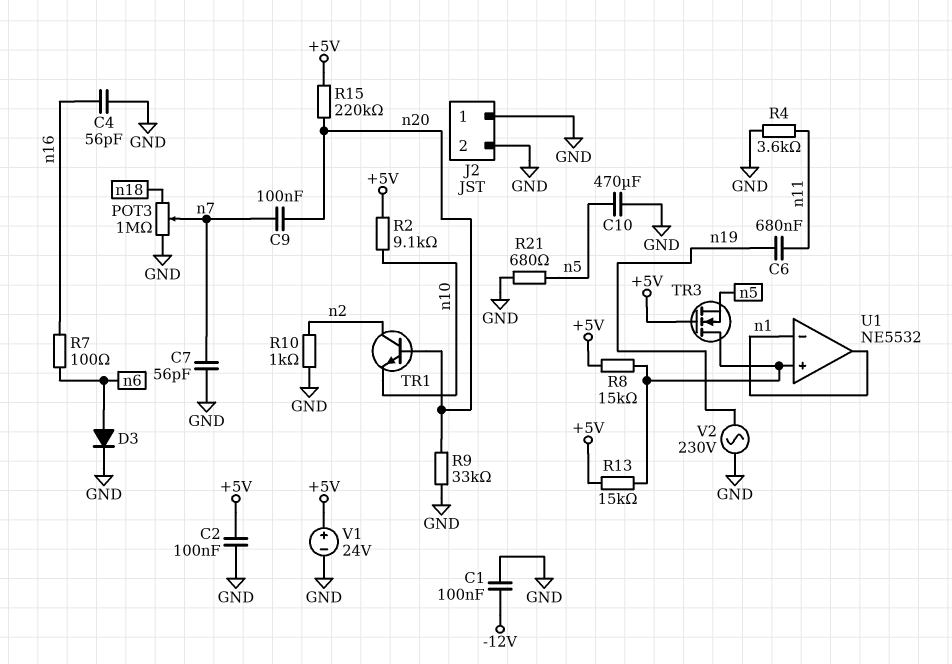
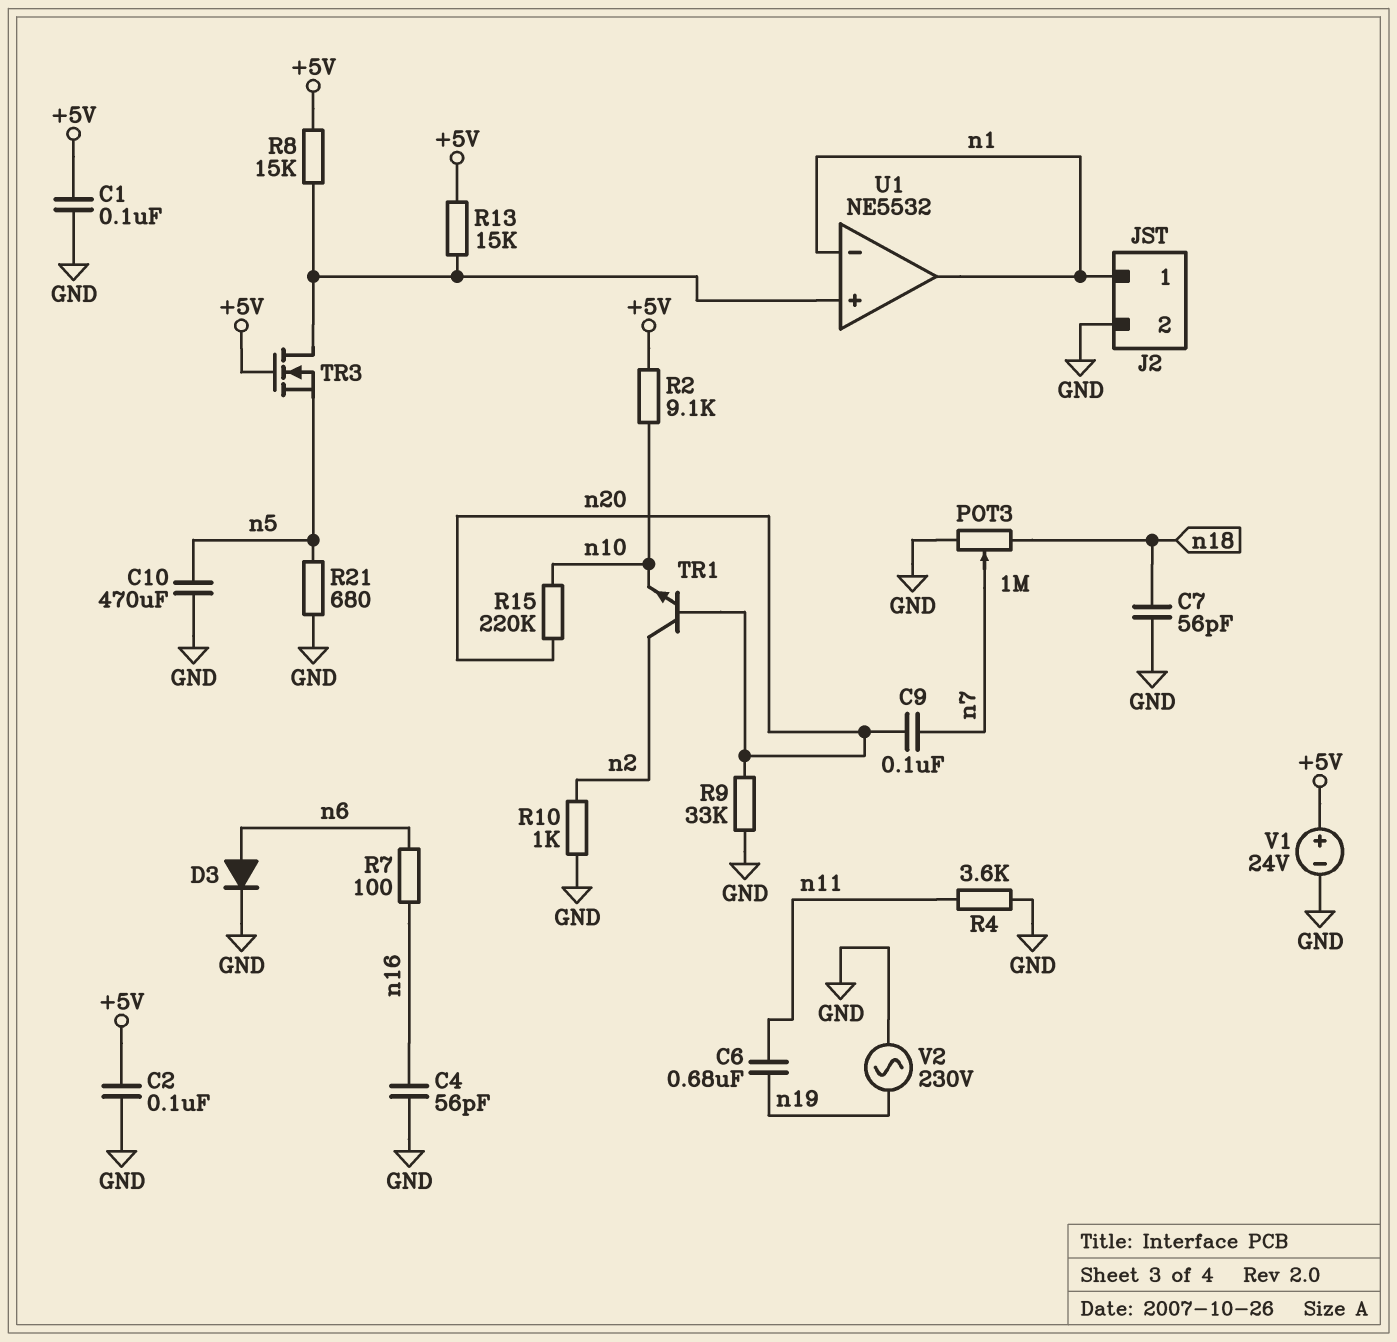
C1: 100nF (-12V, GND) -> 100nF (+5V, GND)
C7: 56pF (GND, n7) -> 56pF (GND, n18)
J2 pin 1: GND -> n1
R15: 220k (+5V, n20) -> 220k (n10, n20)

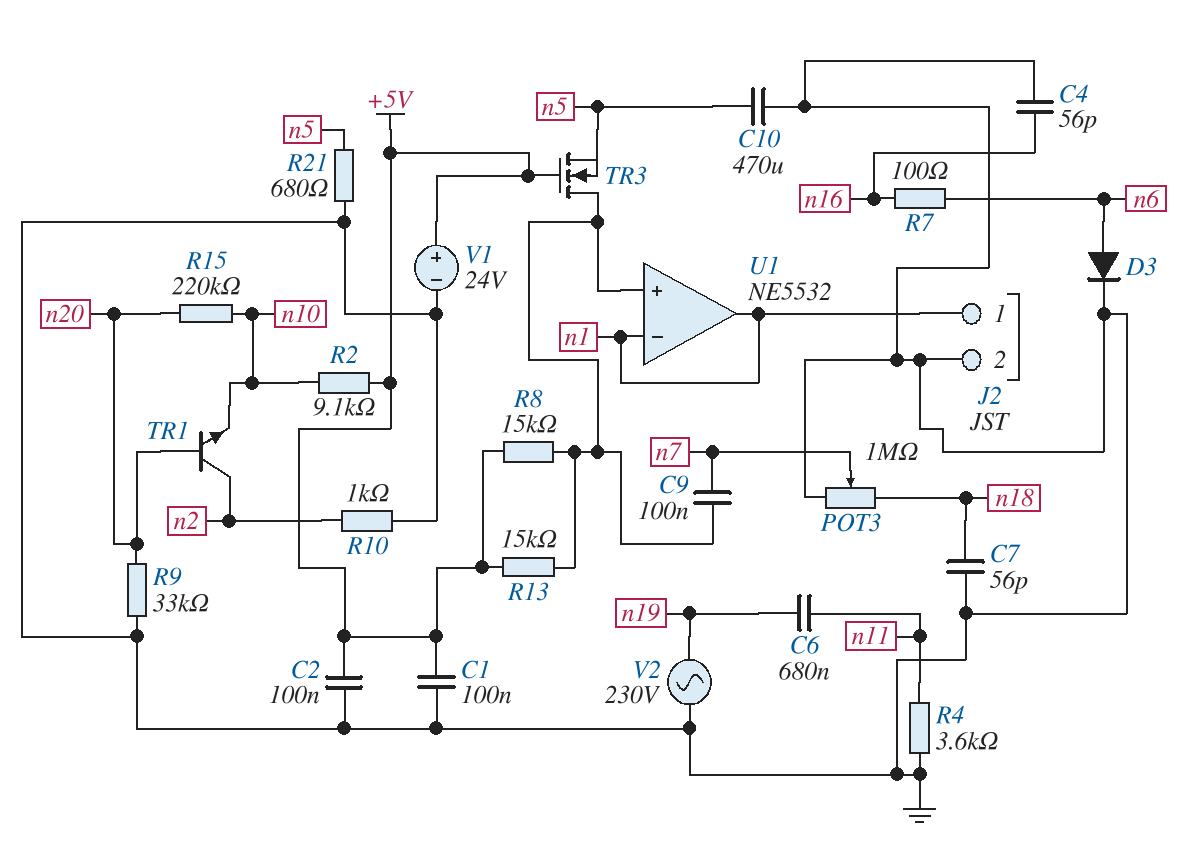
C9: 100nF (n7, n20) -> 100nF (U1/in+, n7)

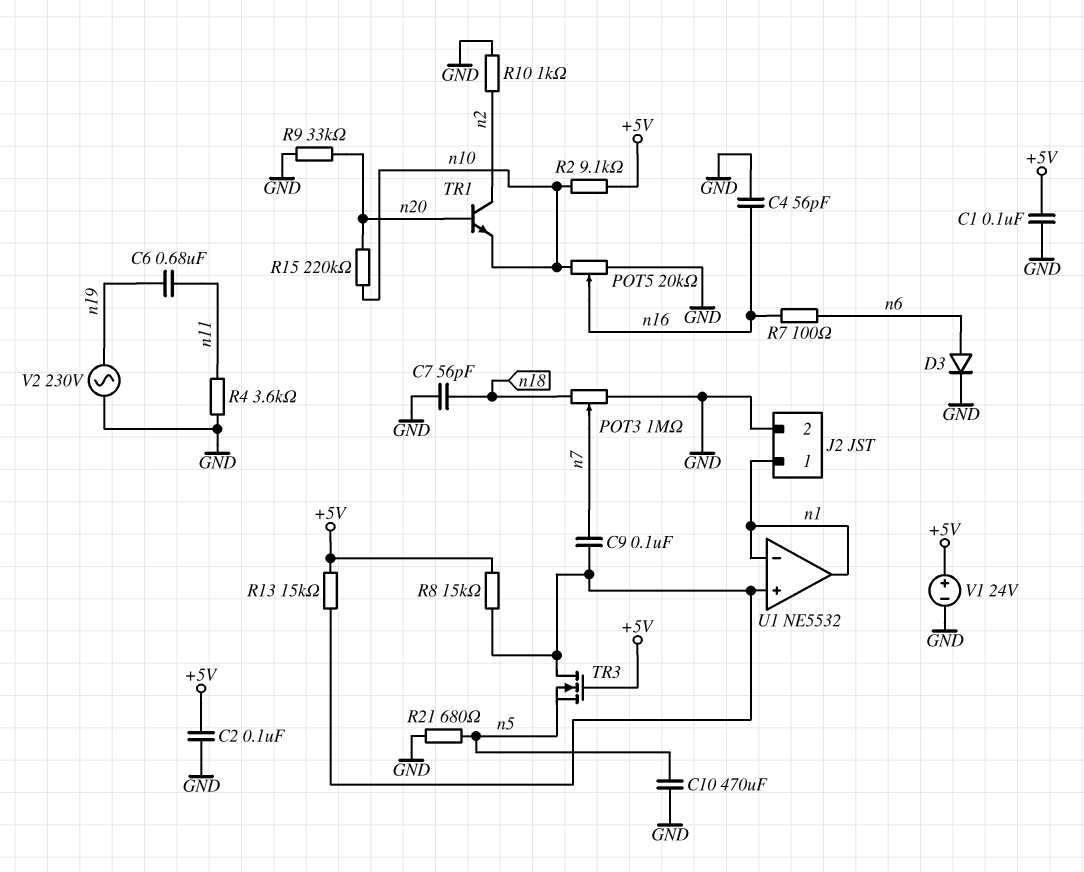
POT5: none -> 20k (GND, n10, wiper n16)

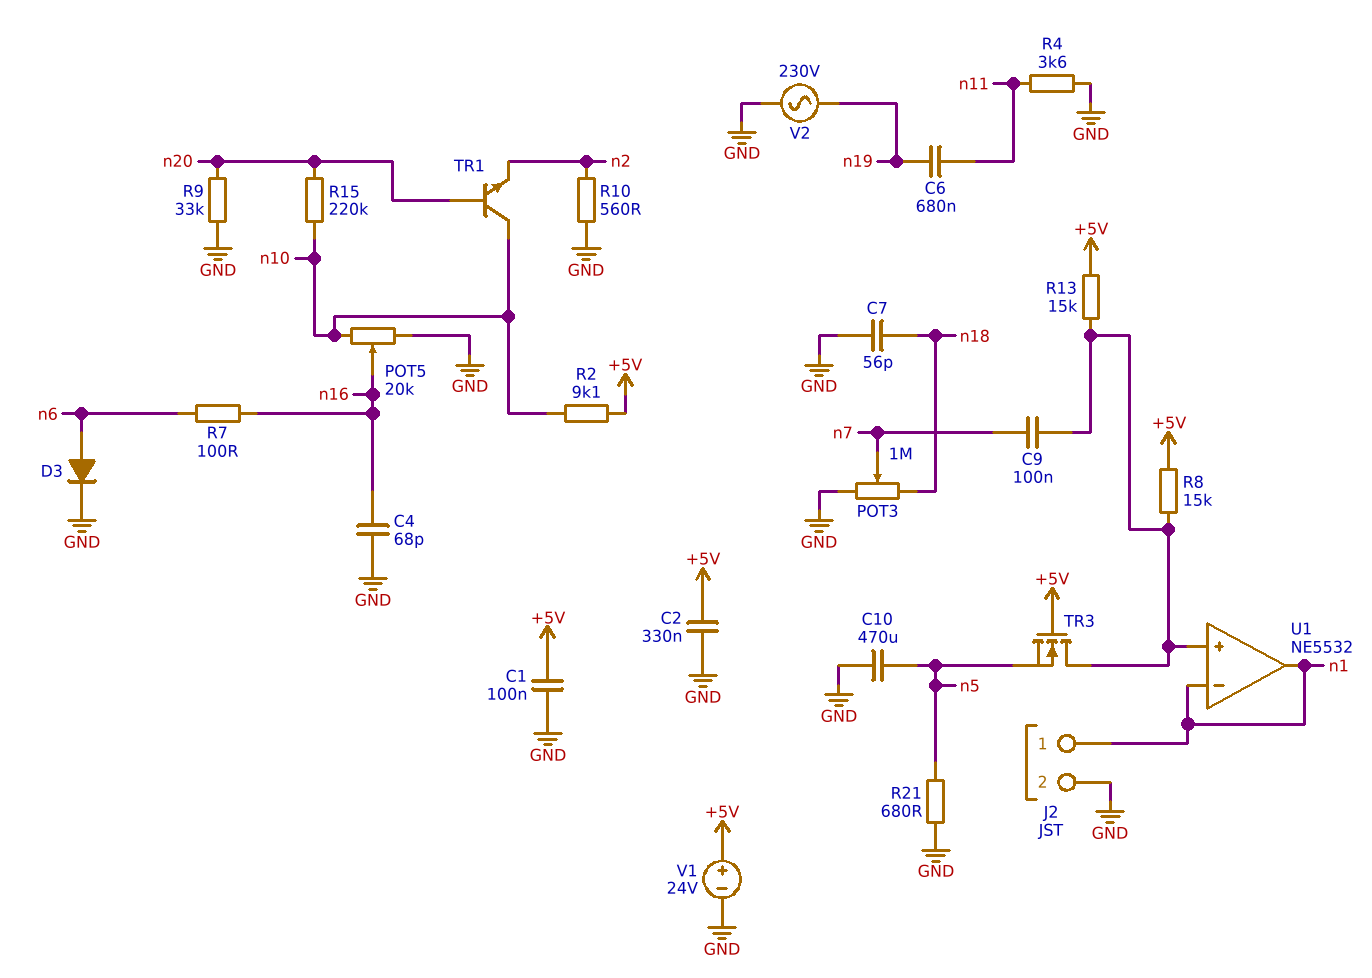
C2: 100nF (+5V, GND) -> 330nF (+5V, GND)
C4: 56pF (GND, n16) -> 68pF (GND, n16)
R10: 1k (GND, n2) -> 560 (GND, n2)
TR1: NPN (B n20, C n2, E n10) -> NPN (B n20, C n10, E n2)

